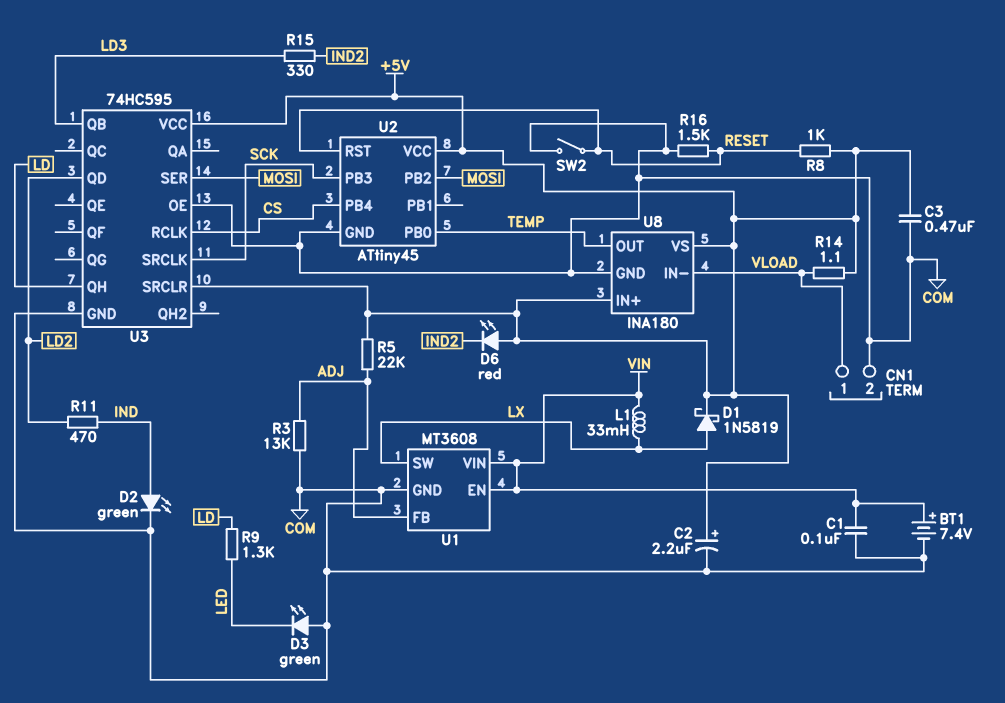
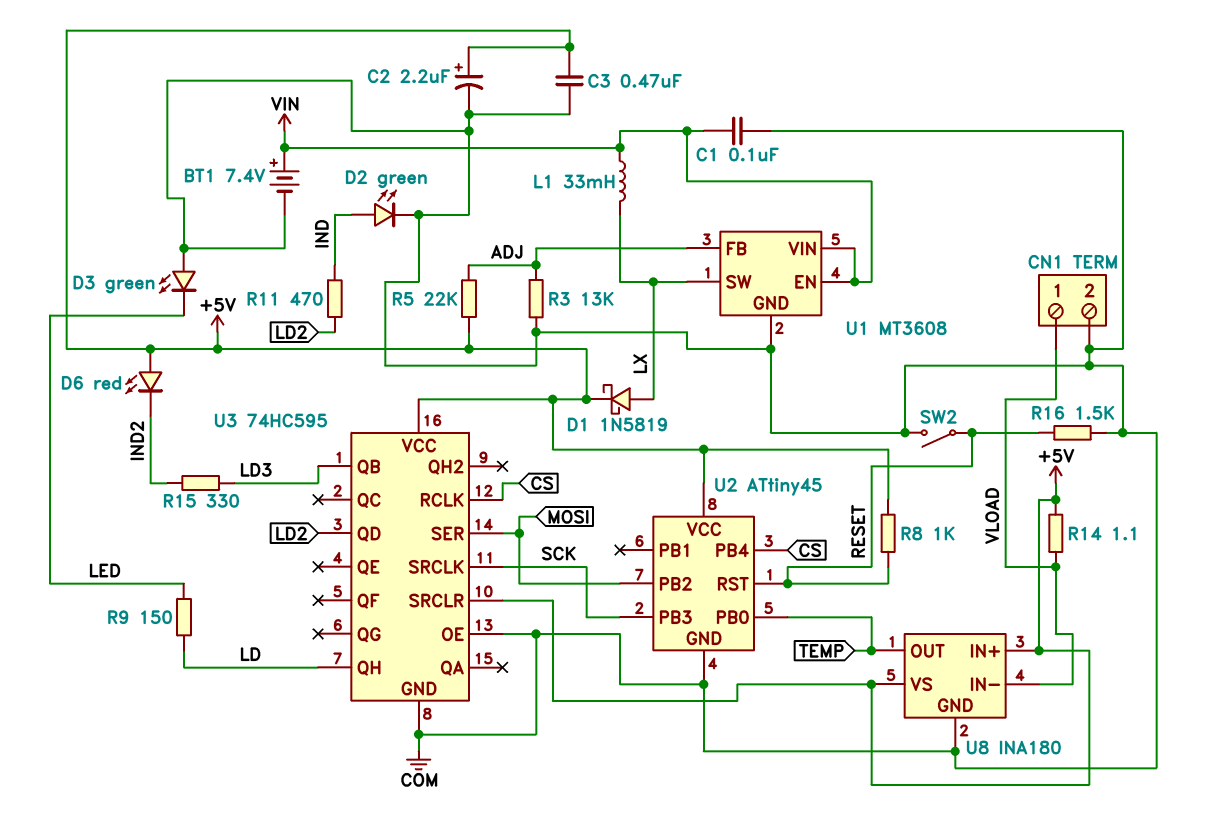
R9: 1.3k (LD, LED) -> 150 (LD, LED)

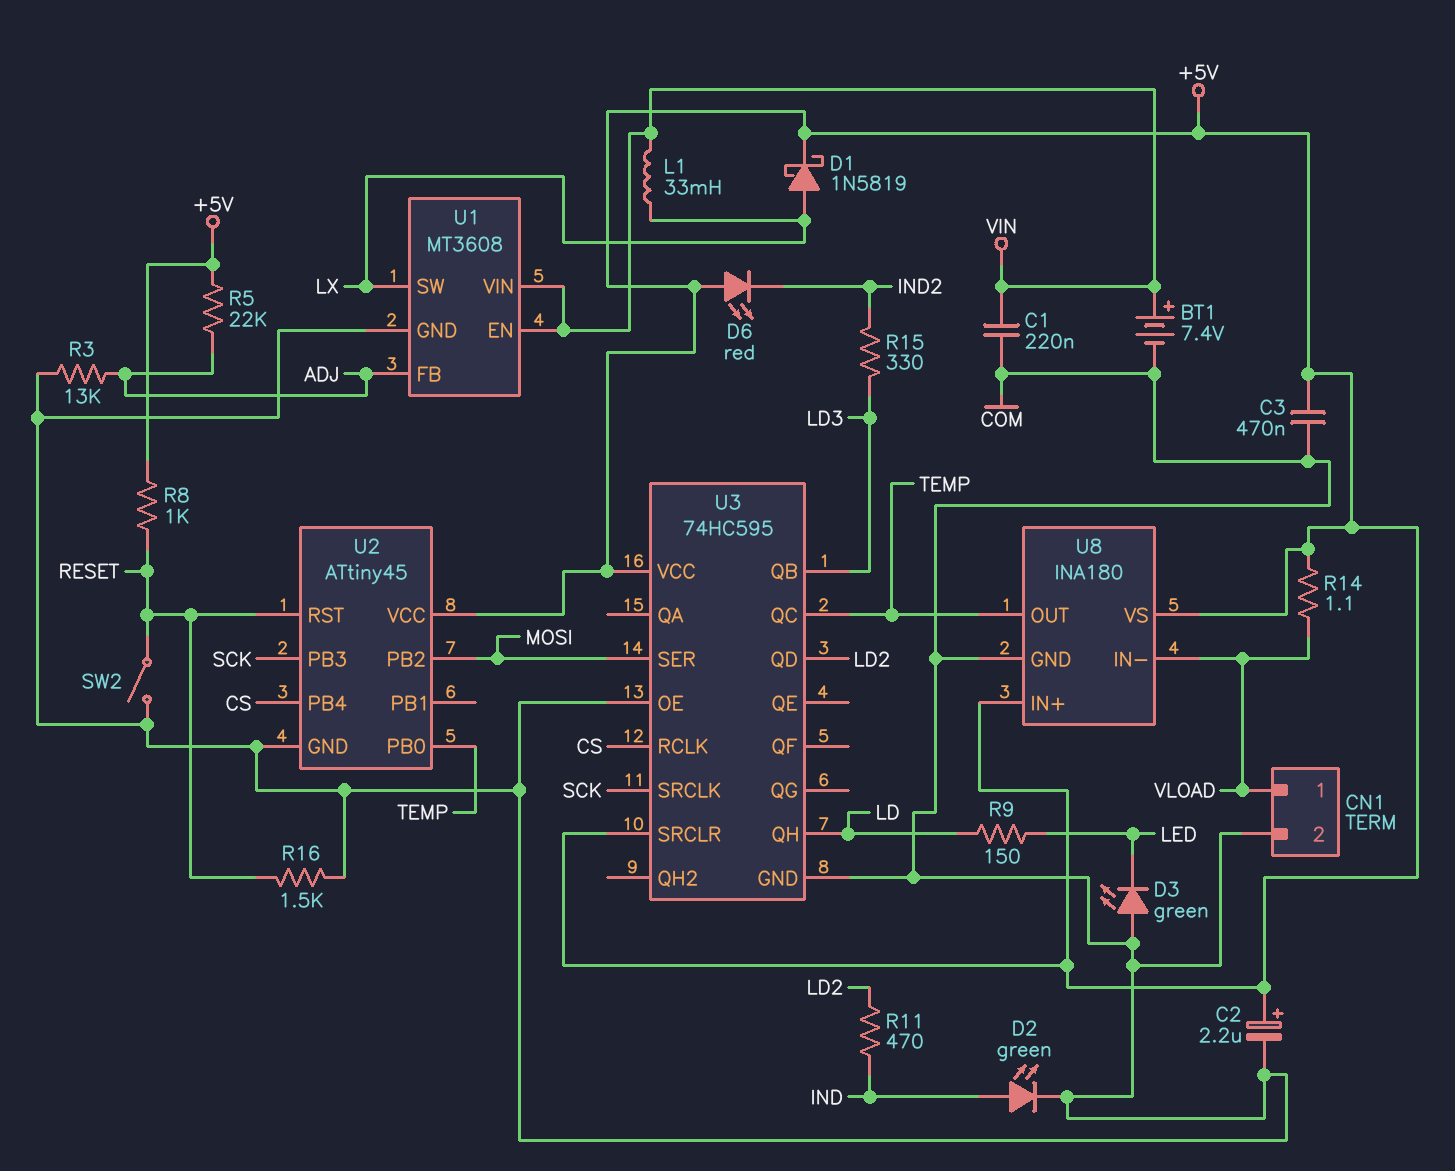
C1: 100nF (COM, VIN) -> 220nF (COM, VIN)
U3 pin QC: none -> TEMP

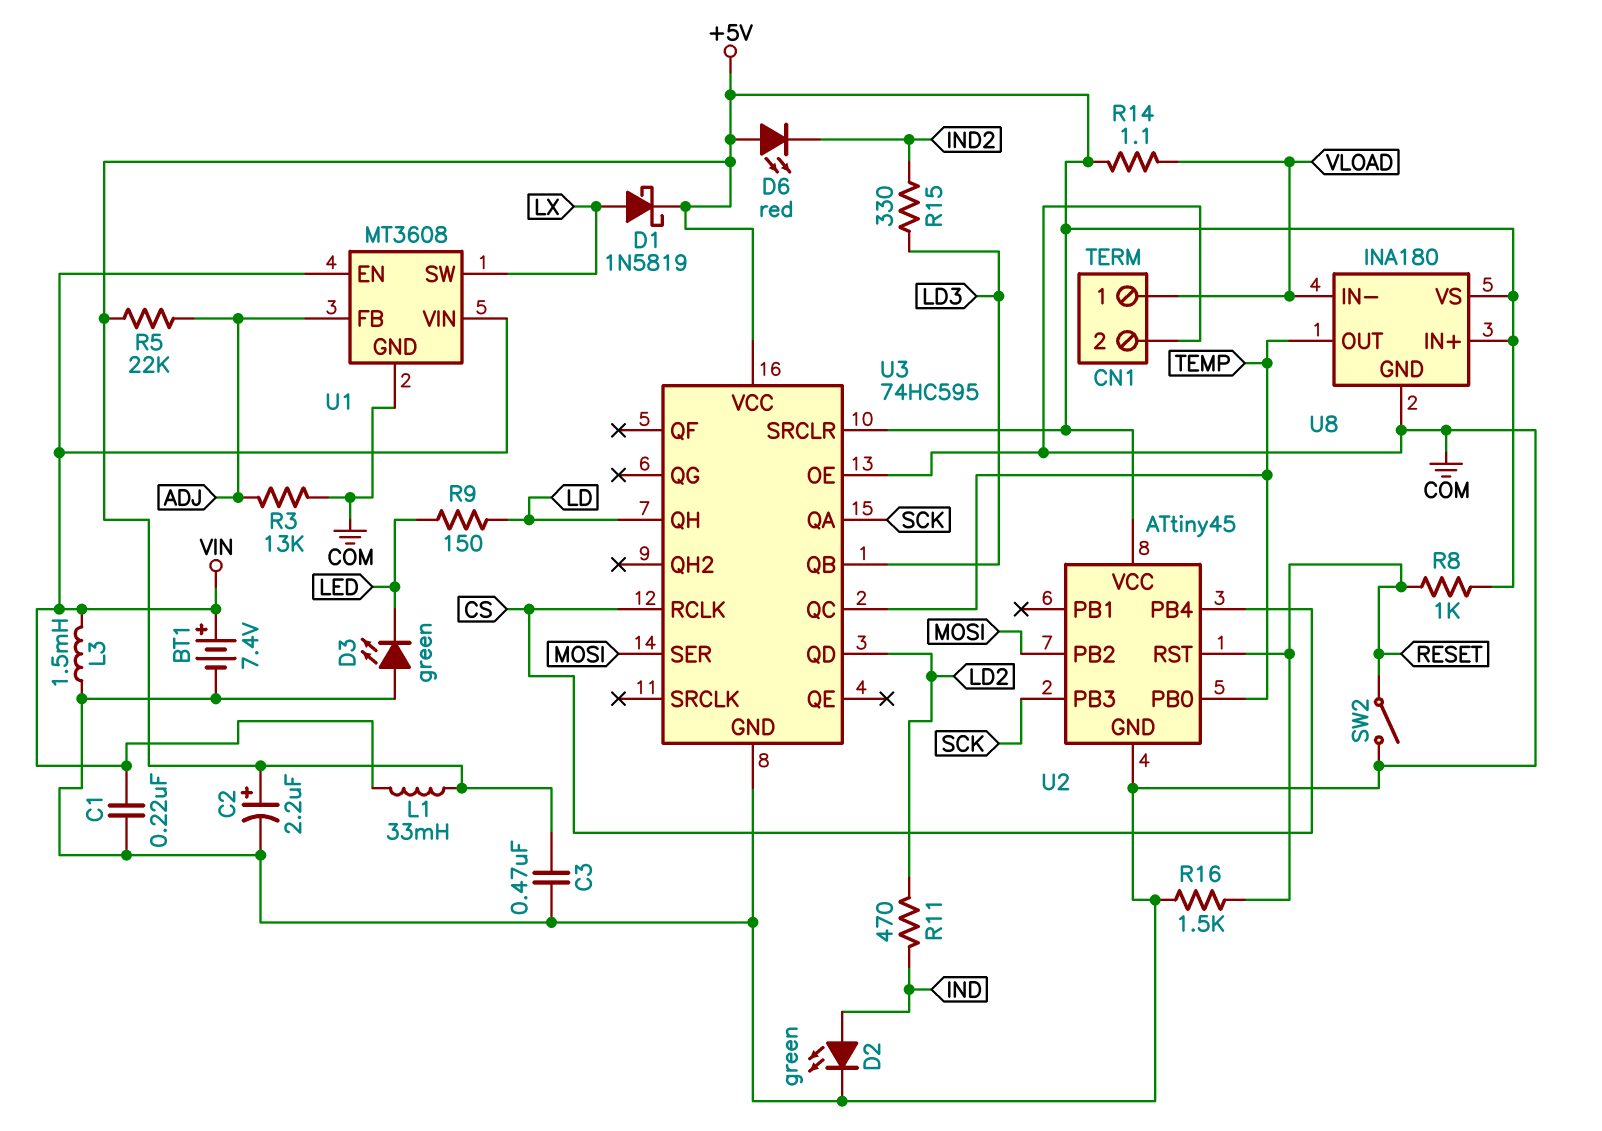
L1: 33mH (LX, VIN) -> 33mH (+5V, VIN)
L3: none -> 1.5mH (COM, VIN)
U3 pin QA: none -> SCK
U3 pin SRCLK: SCK -> none

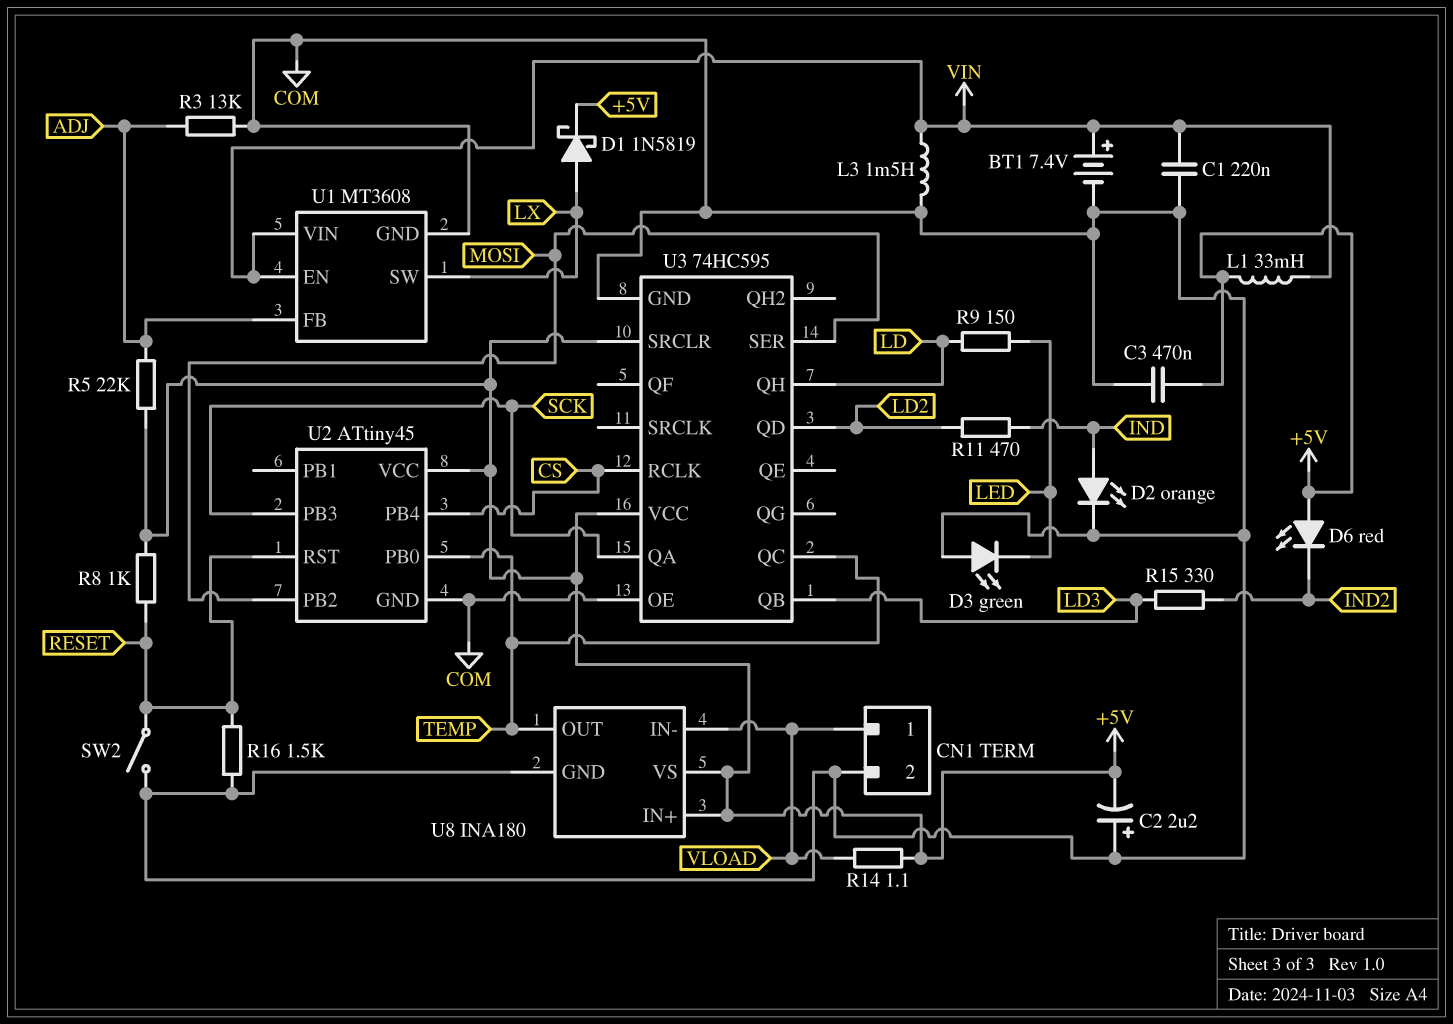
C2: 2.2uF (plus +5V, minus COM) -> 2.2uF (plus COM, minus +5V)
D2: LED green (A IND, K COM) -> LED orange (A IND, K COM)

